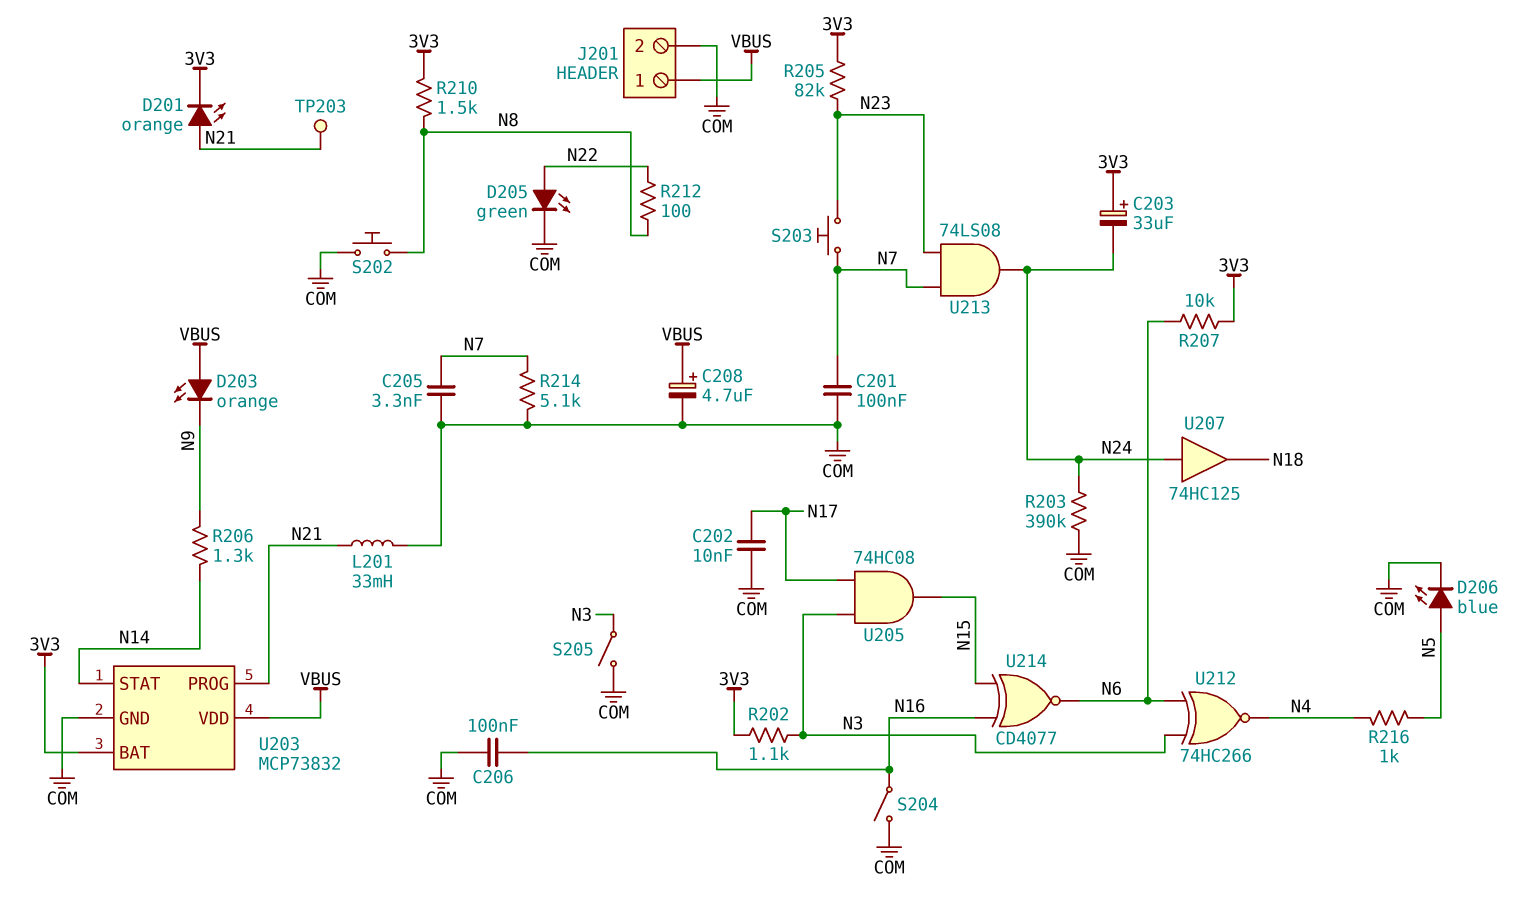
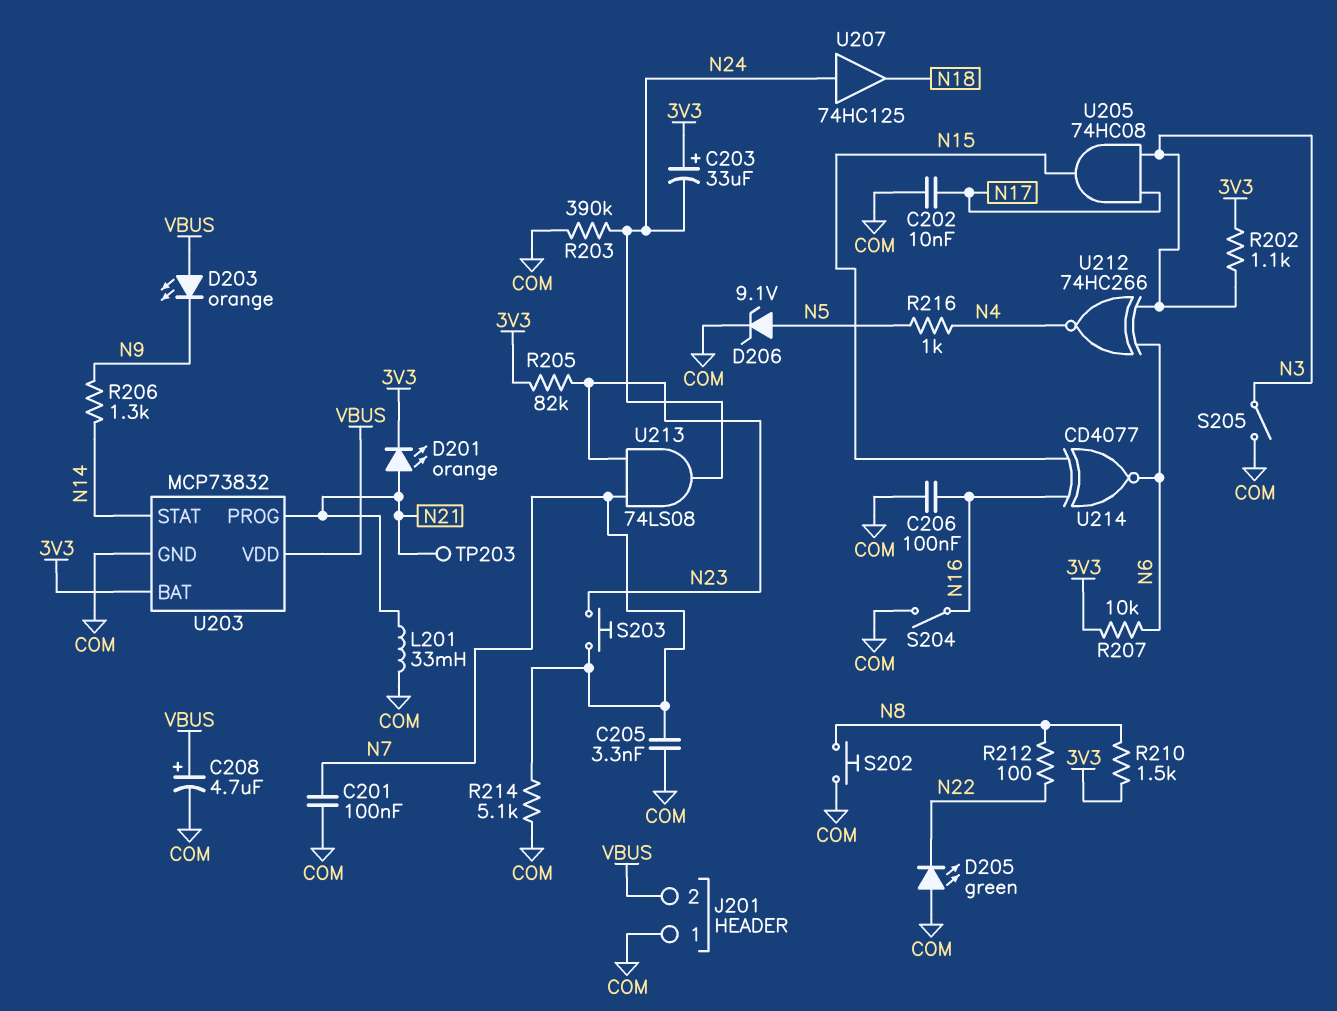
D205: LED green (A N22, K COM) -> LED green (A COM, K N22)
D206: LED blue (A N5, K COM) -> zener 9.1V (A N5, K COM)
J201 pin 1: VBUS -> COM
J201 pin 2: COM -> VBUS

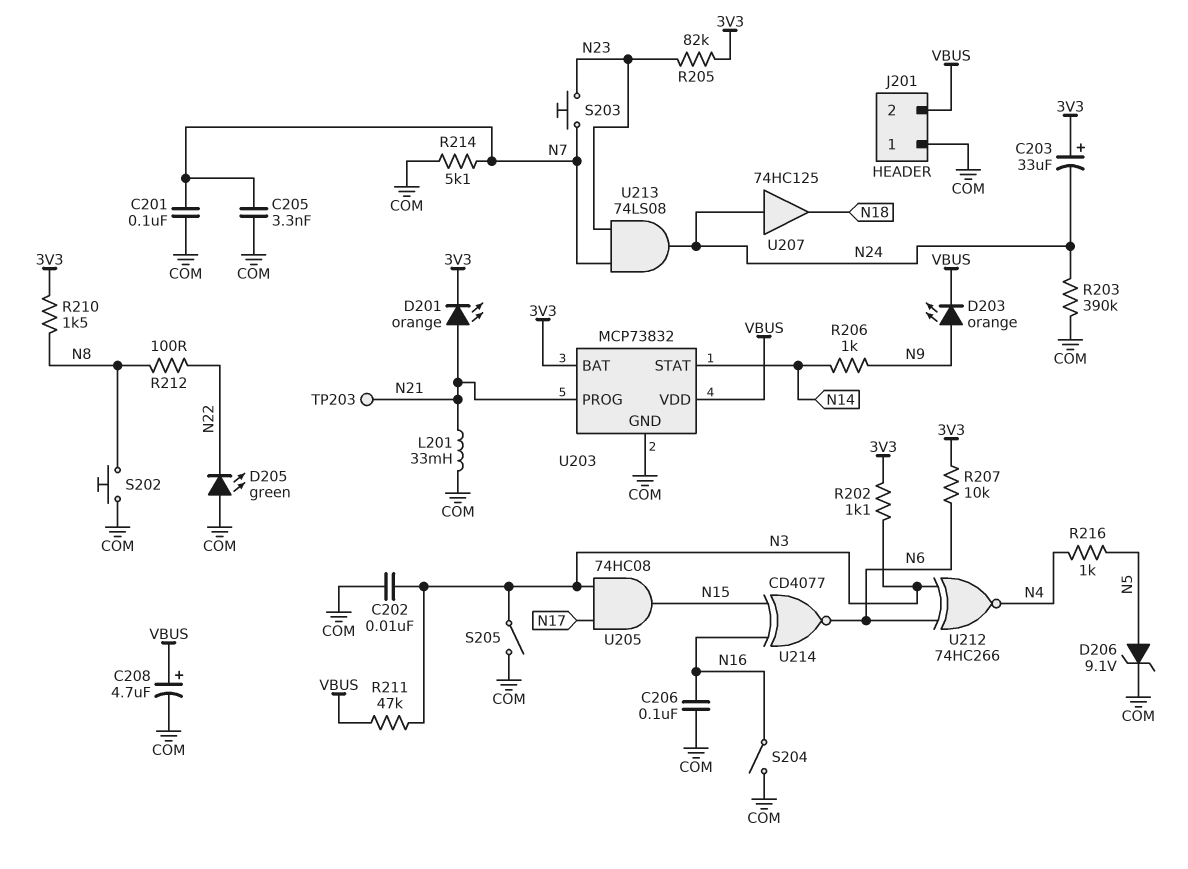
C202: 10nF (COM, N17) -> 10nF (COM, N3)
D203: LED orange (A VBUS, K N9) -> LED orange (A N9, K VBUS)
R206: 1.3k (N9, N14) -> 1k (N9, N14)
R211: none -> 47k (N3, VBUS)

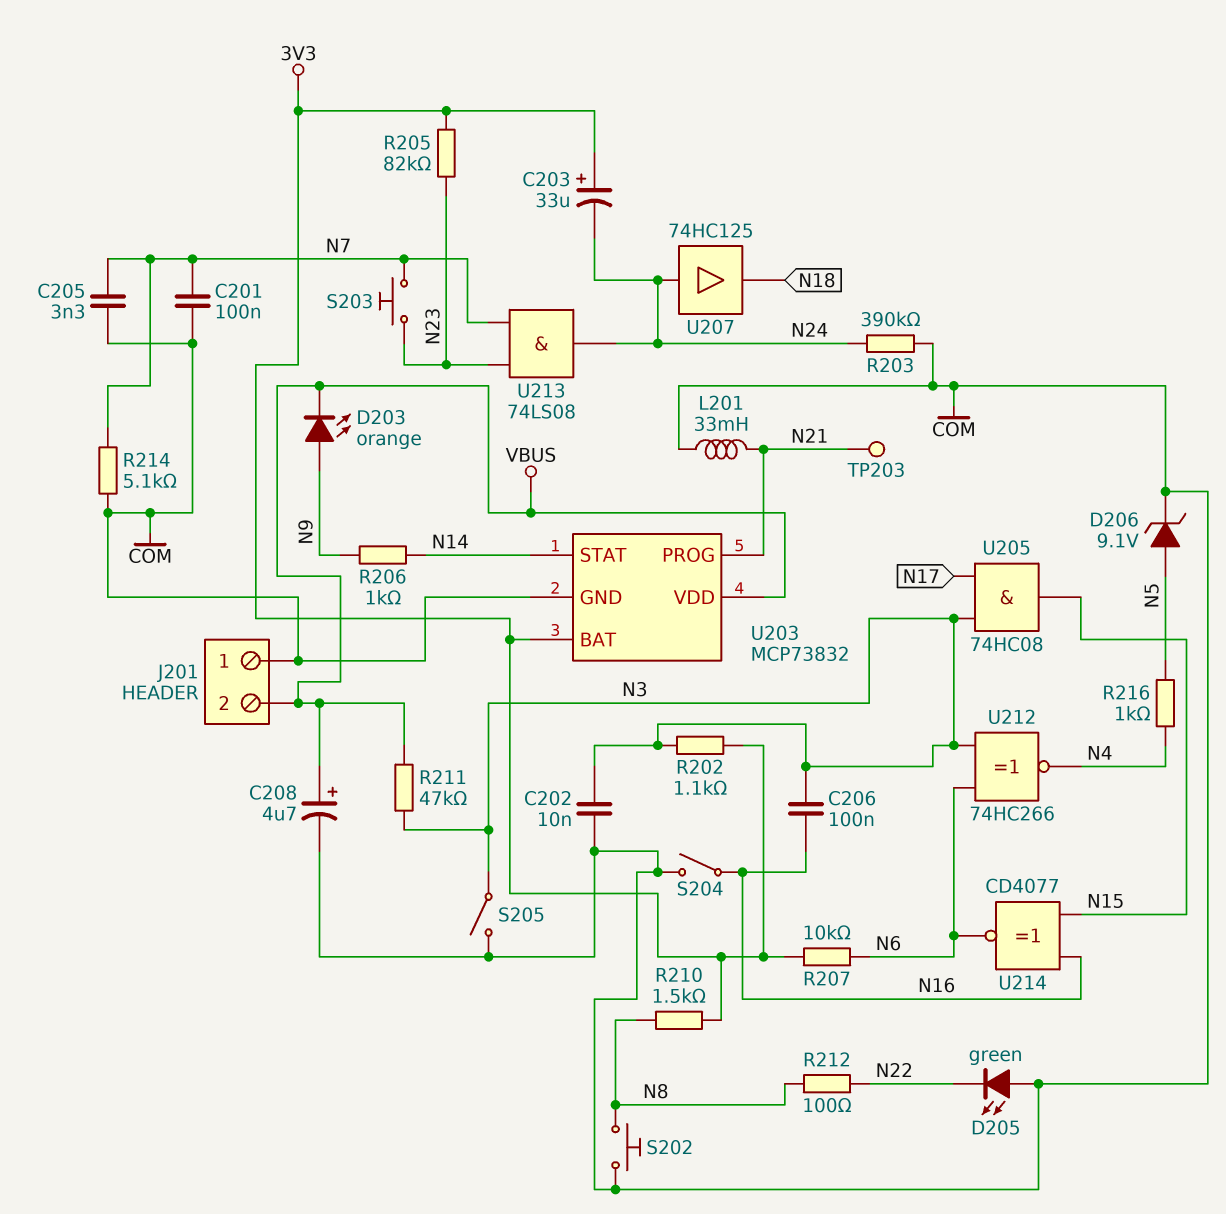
C206: 100nF (COM, N16) -> 100nF (N3, N16)
D201: LED orange (A N21, K 3V3) -> none

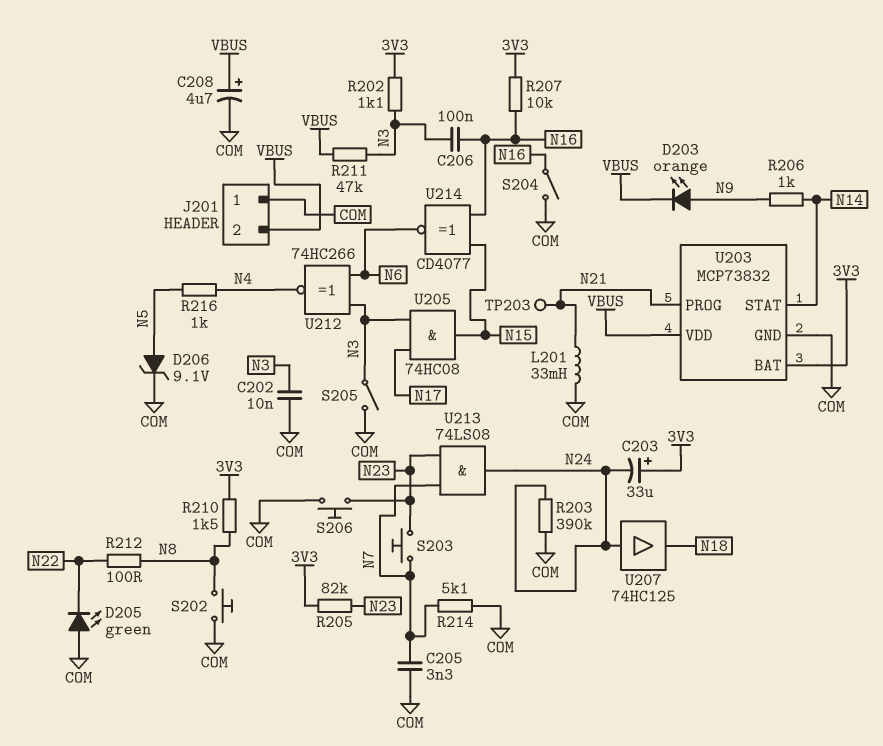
C201: 100nF (COM, N7) -> none
R207: 10k (3V3, N6) -> 10k (3V3, N16)
S206: none -> button (COM, N23)

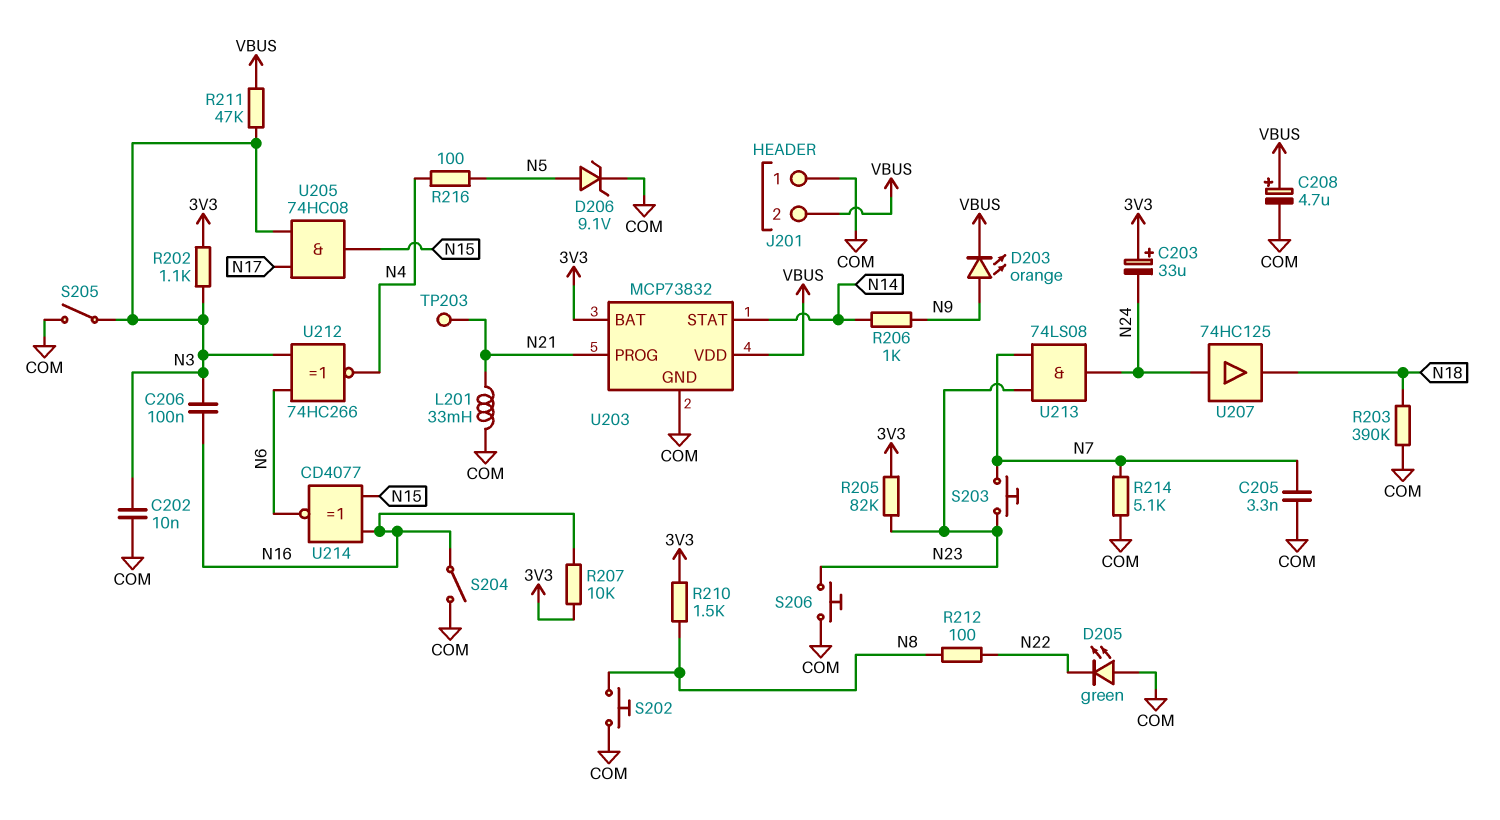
R203: 390k (COM, N24) -> 390k (COM, N18)
R216: 1k (N4, N5) -> 100 (N4, N5)

